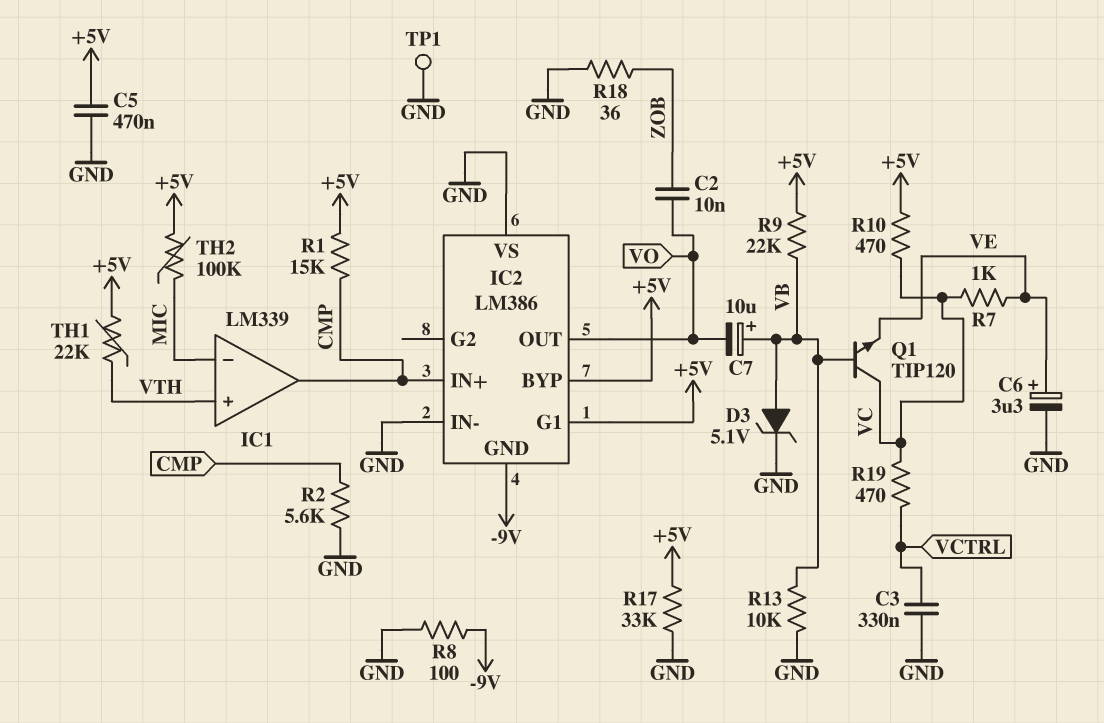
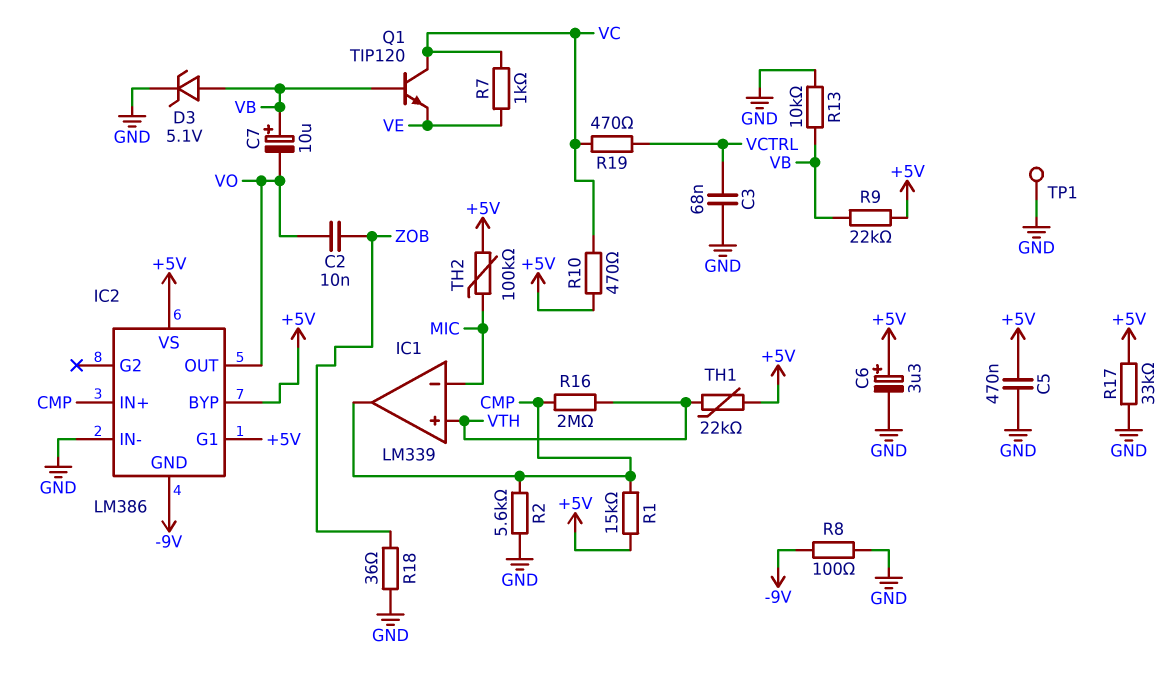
C3: 330nF (GND, VCTRL) -> 68nF (GND, VCTRL)
C6: 3.3uF (plus VE, minus GND) -> 3.3uF (plus +5V, minus GND)
IC2 pin VS: GND -> +5V
R16: none -> 2M (CMP, VTH)

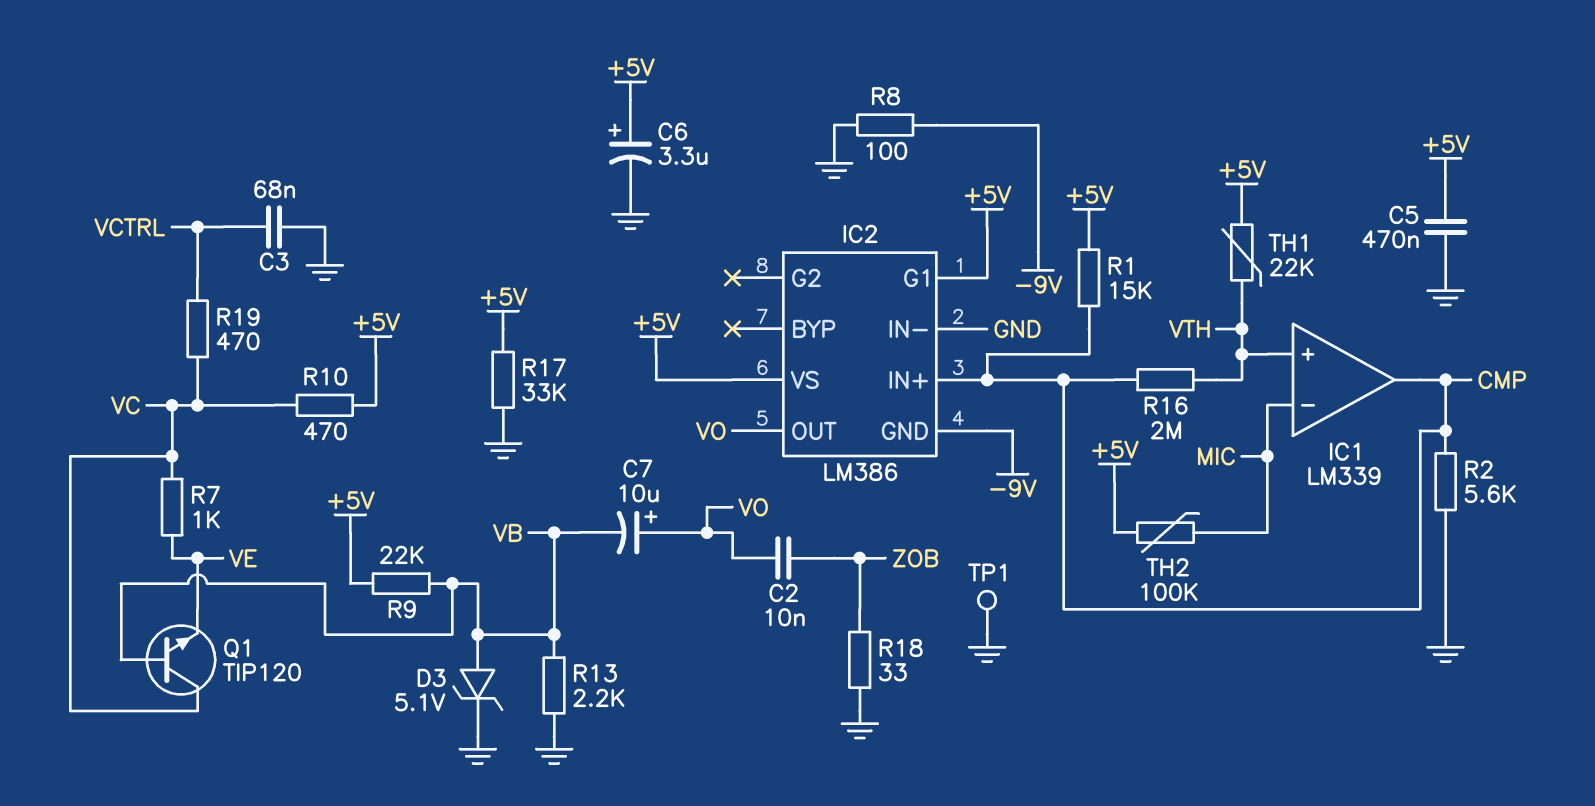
C7: 10uF (plus VB, minus VO) -> 10uF (plus VO, minus VB)
IC2 pin BYP: +5V -> none
R13: 10k (GND, VB) -> 2.2k (GND, VB)
R18: 36 (GND, ZOB) -> 33 (GND, ZOB)

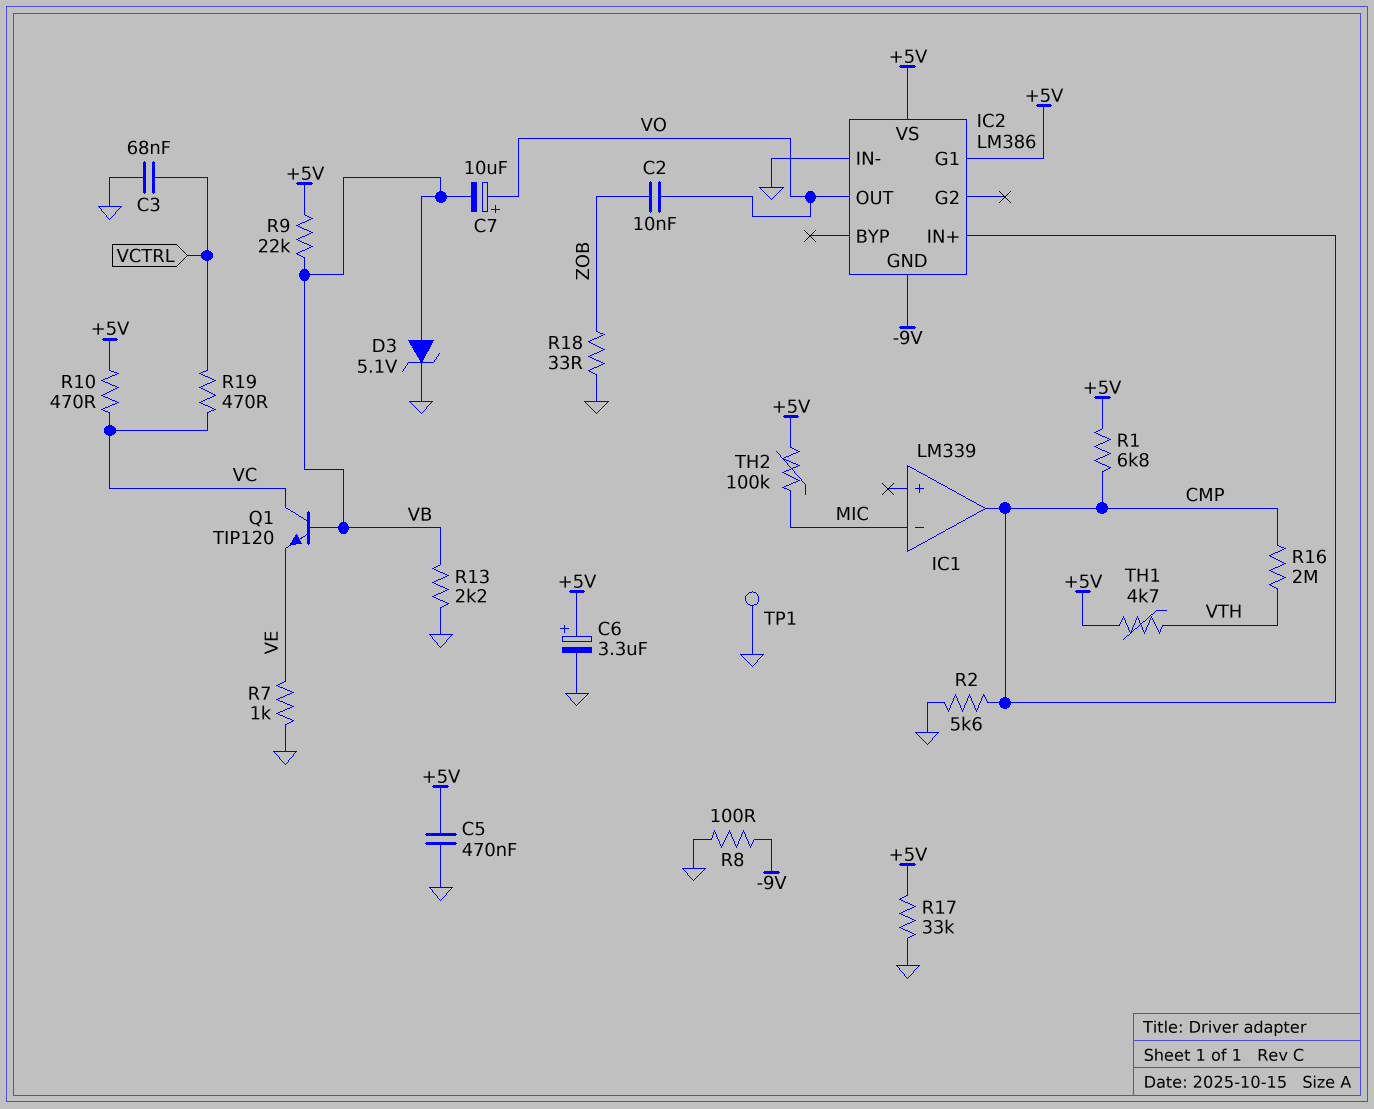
IC1 pin in+: VTH -> none
R1: 15k (+5V, CMP) -> 6.8k (+5V, CMP)
R7: 1k (VC, VE) -> 1k (GND, VE)
TH1: 22k (+5V, VTH) -> 4.7k (+5V, VTH)

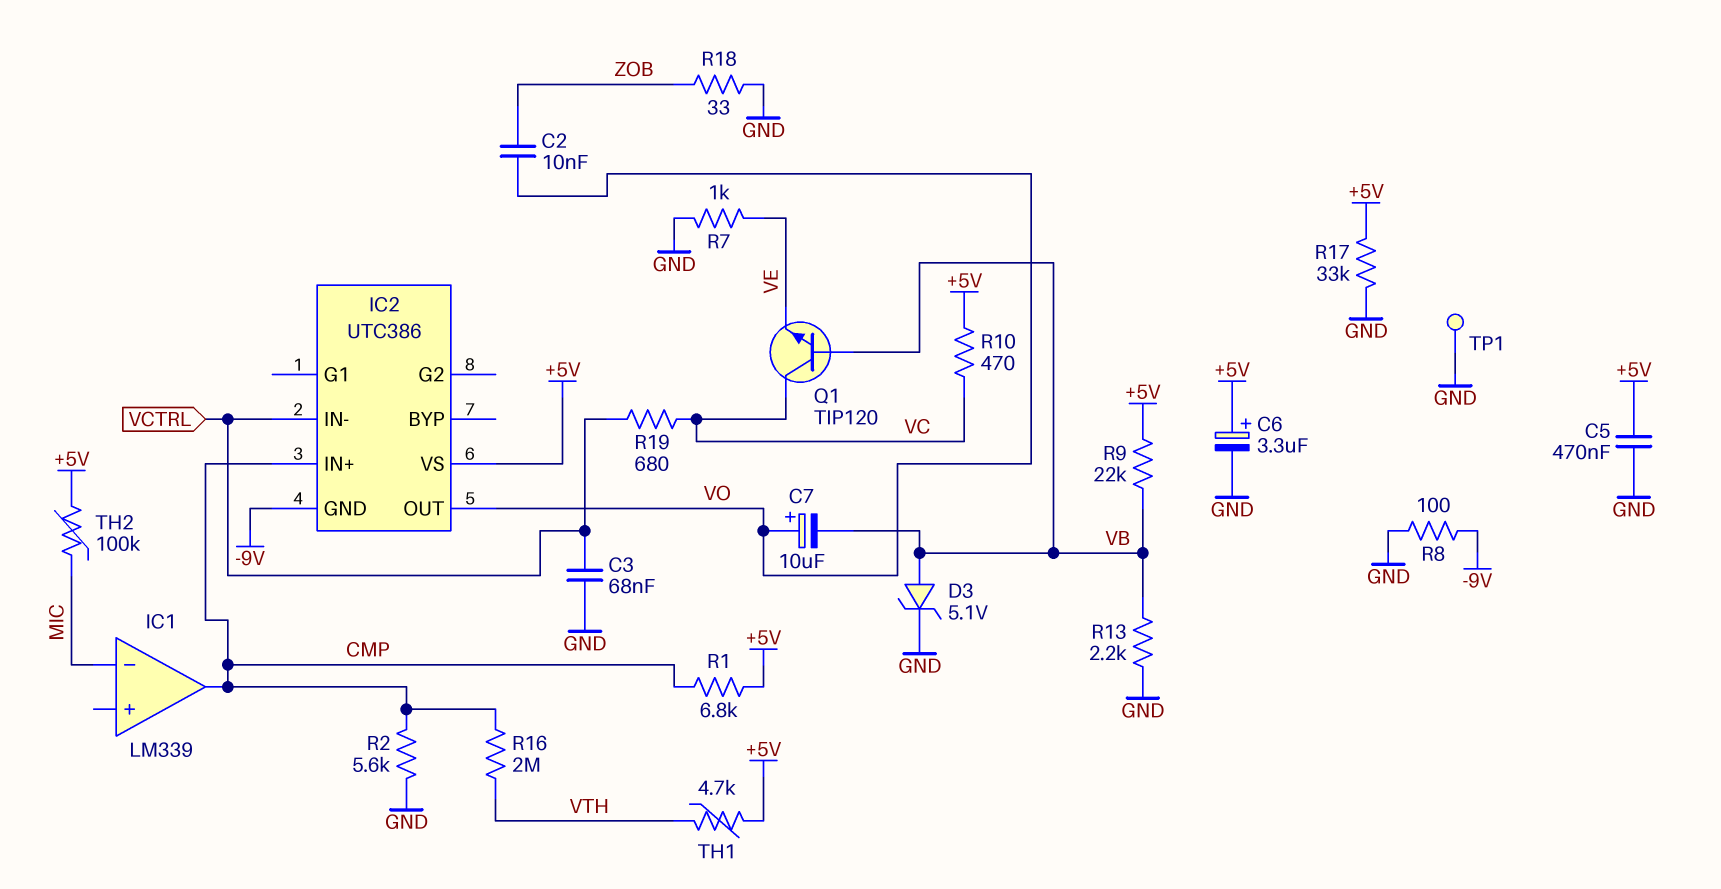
IC2: LM386 -> UTC386
IC2 pin G1: +5V -> none
IC2 pin IN-: GND -> VCTRL
R19: 470 (VC, VCTRL) -> 680 (VC, VCTRL)

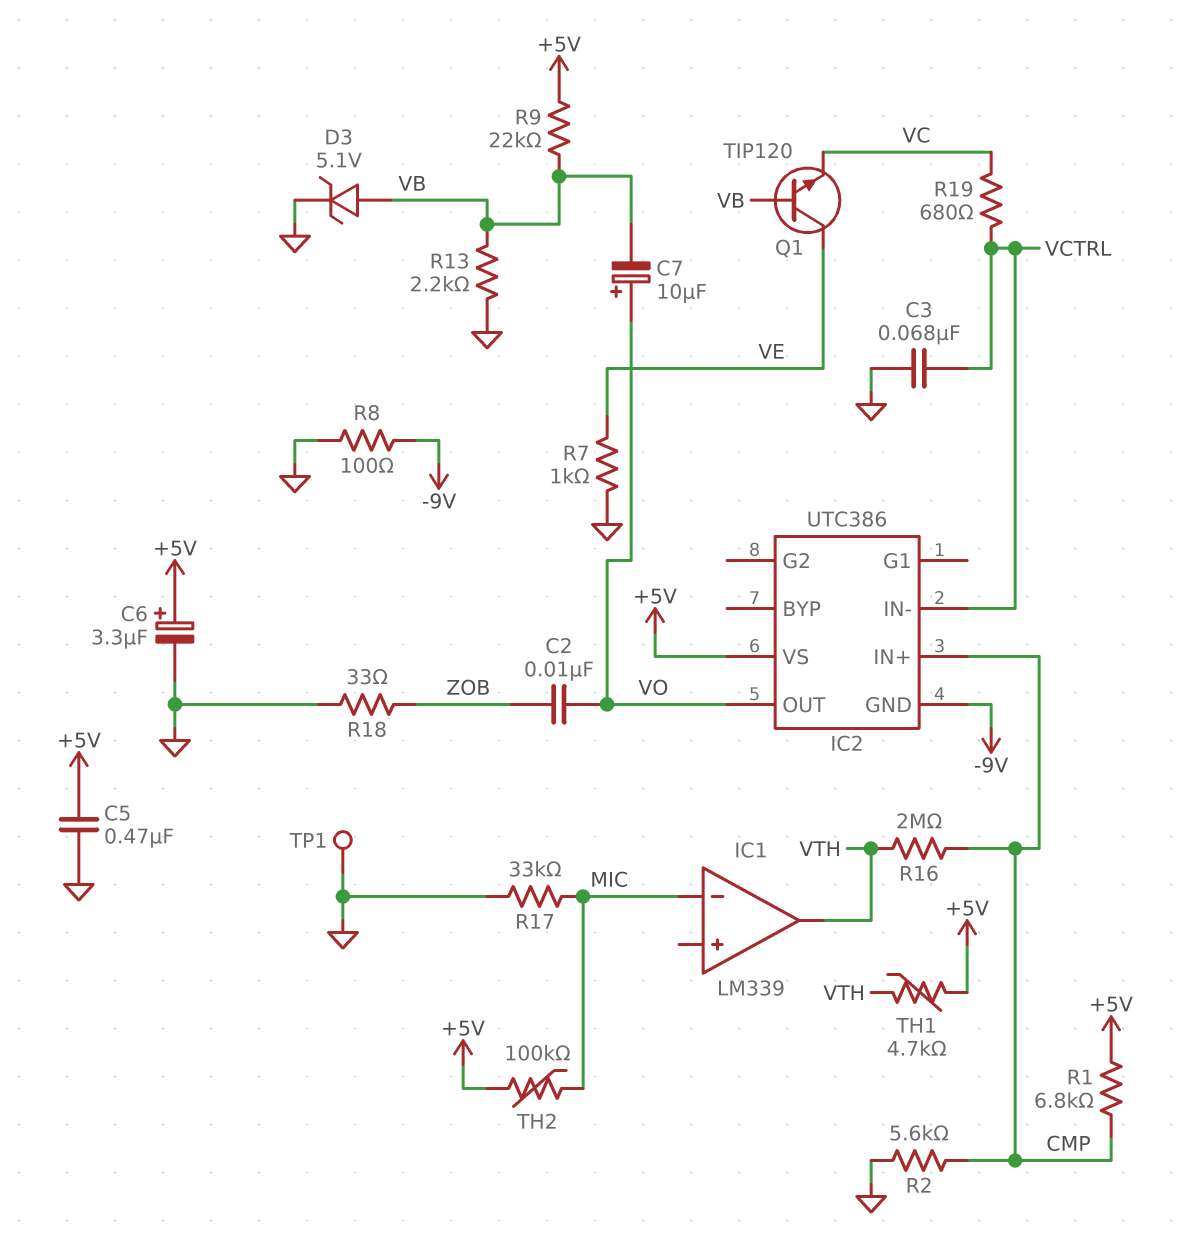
IC1 pin out: CMP -> VTH
Q1: NPN TIP120 (B VB, C VC, E VE) -> NPN TIP120 (B VB, C VE, E VC)
R10: 470 (+5V, VC) -> none
R17: 33k (+5V, GND) -> 33k (GND, MIC)

